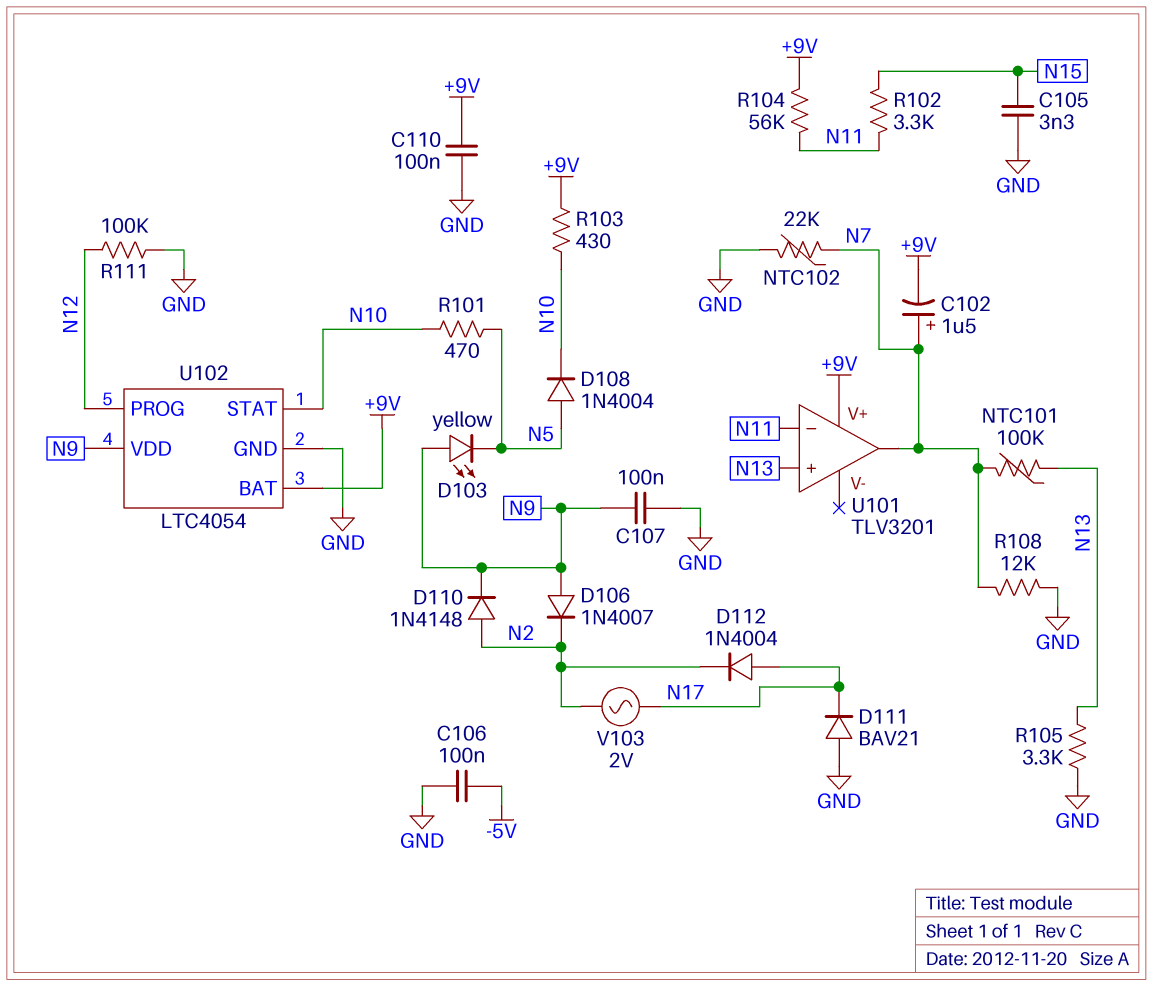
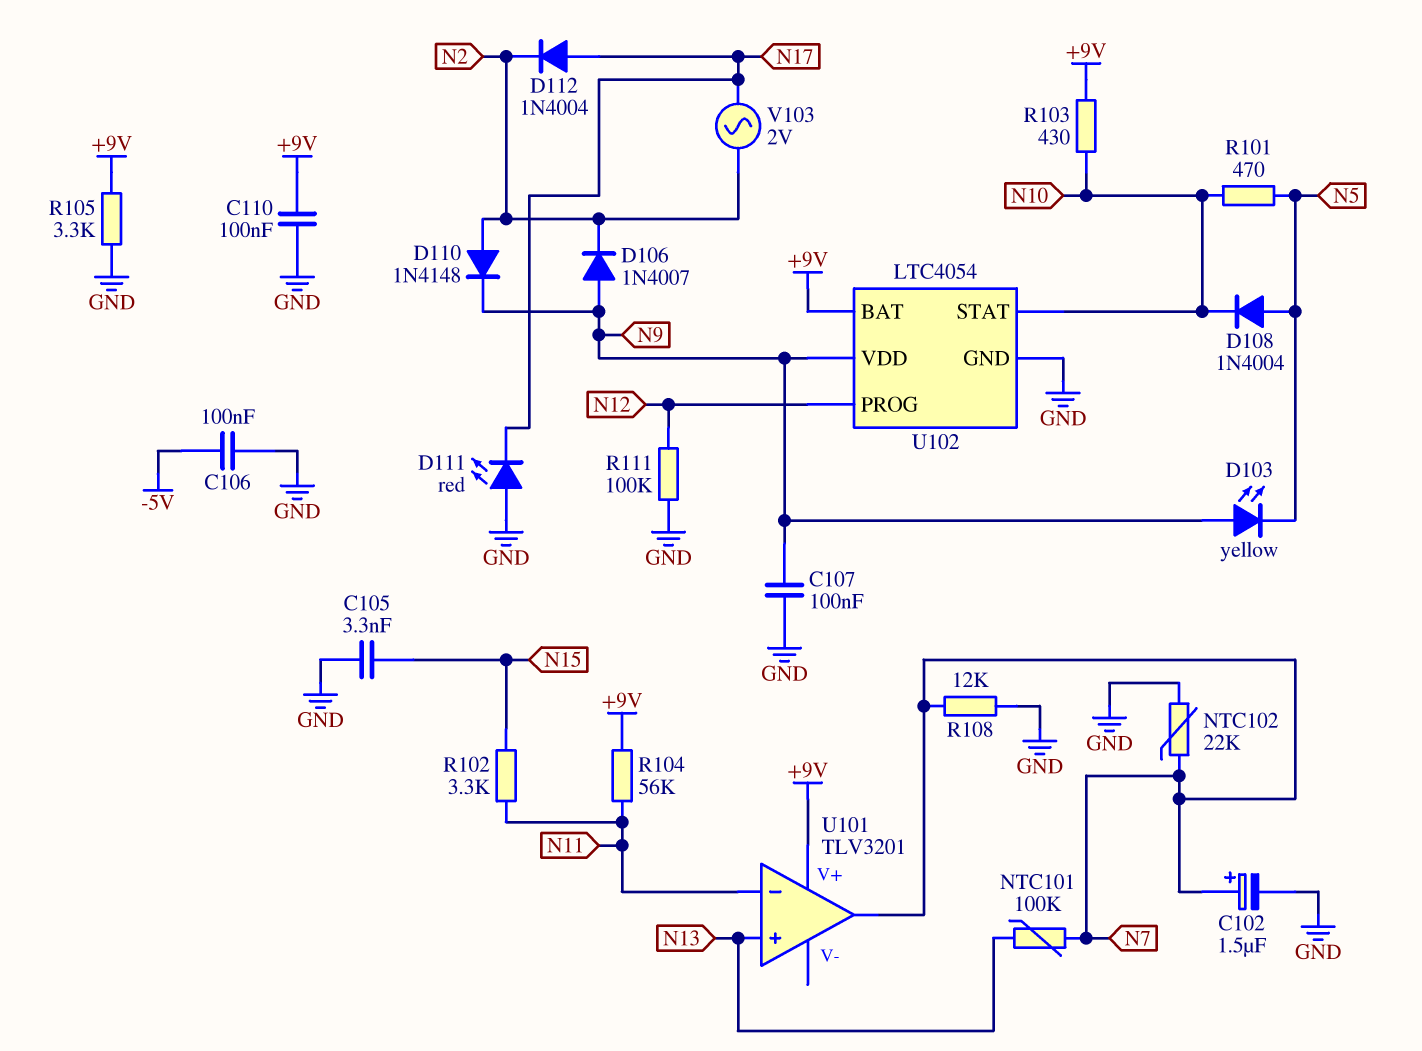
C102: 1.5uF (plus N7, minus +9V) -> 1.5uF (plus N7, minus GND)
D111: diode BAV21 (A GND, K N17) -> LED red (A GND, K N17)
R105: 3.3k (GND, N13) -> 3.3k (+9V, GND)

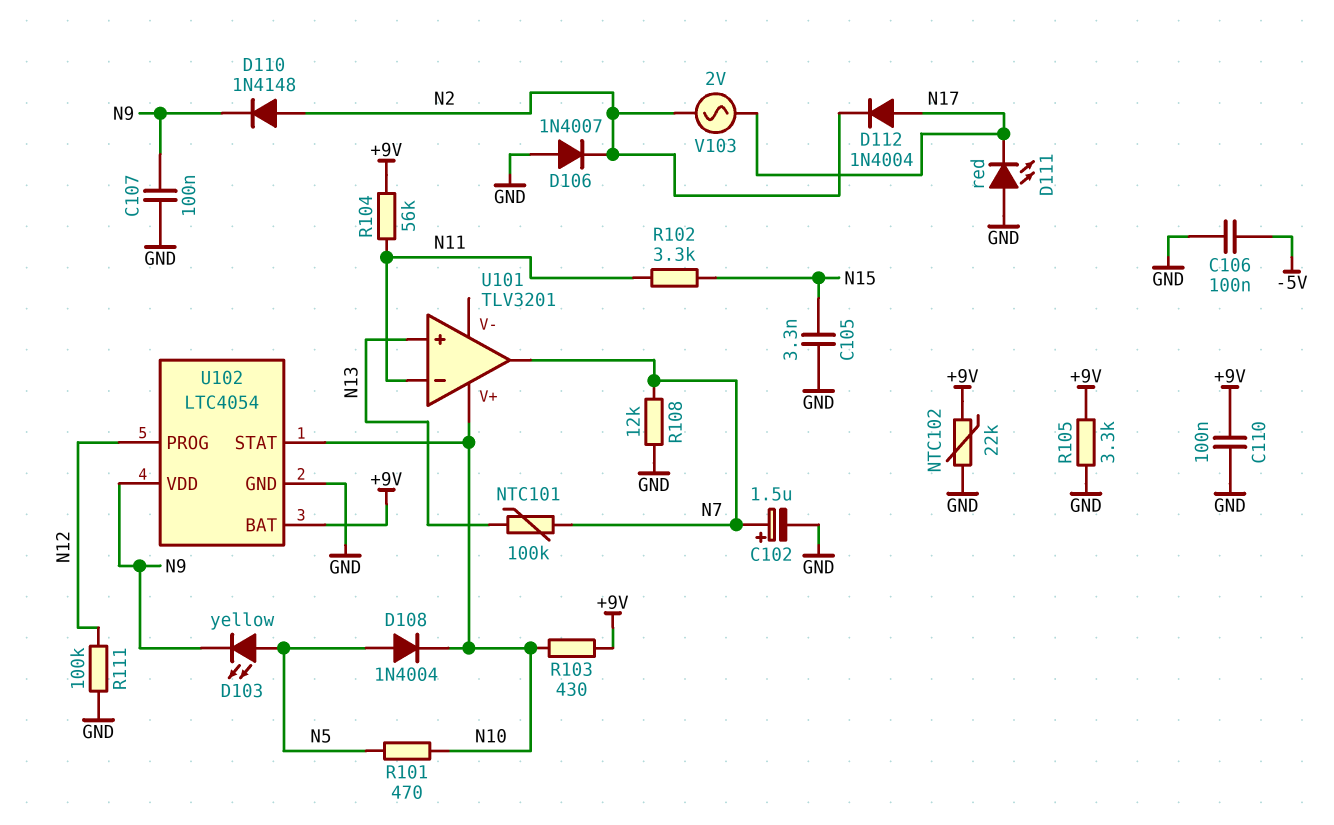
D103: LED yellow (A N9, K N5) -> LED yellow (A N5, K N9)
D106: diode 1N4007 (A N9, K N2) -> diode 1N4007 (A GND, K N2)
NTC102: 22k (GND, N7) -> 22k (+9V, GND)
U101 pin V+: +9V -> N10

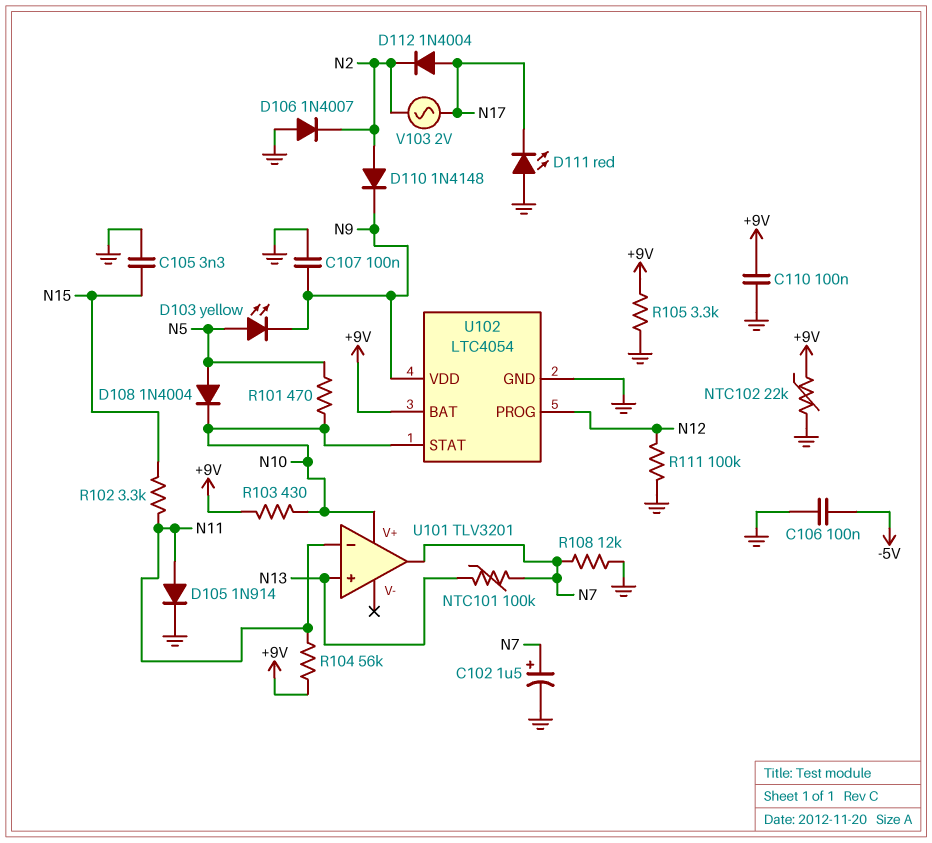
D105: none -> diode 1N914 (A N11, K GND)

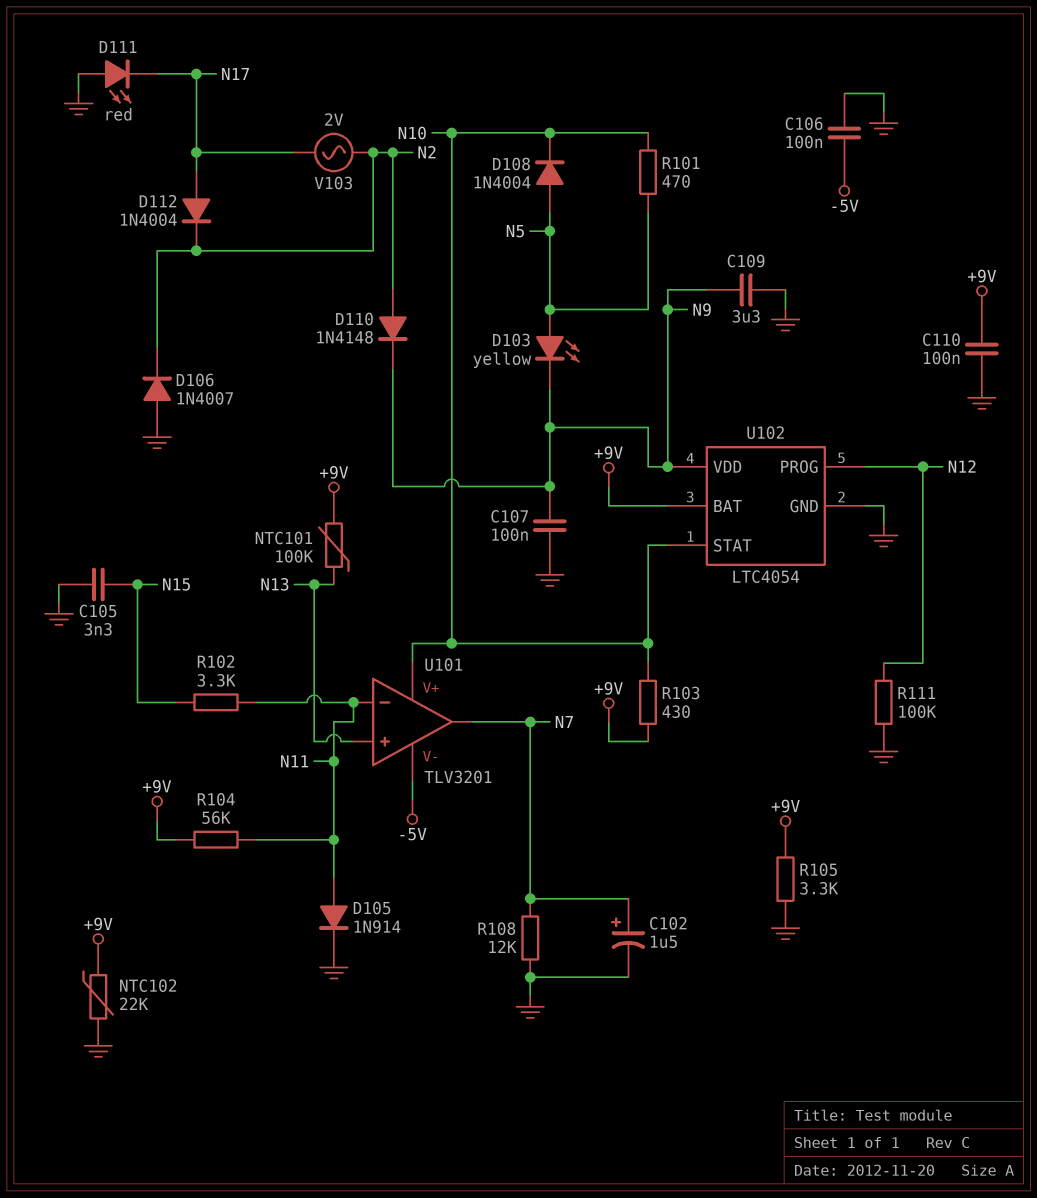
C109: none -> 3.3uF (GND, N9)
NTC101: 100k (N7, N13) -> 100k (+9V, N13)
U101 pin V-: none -> -5V

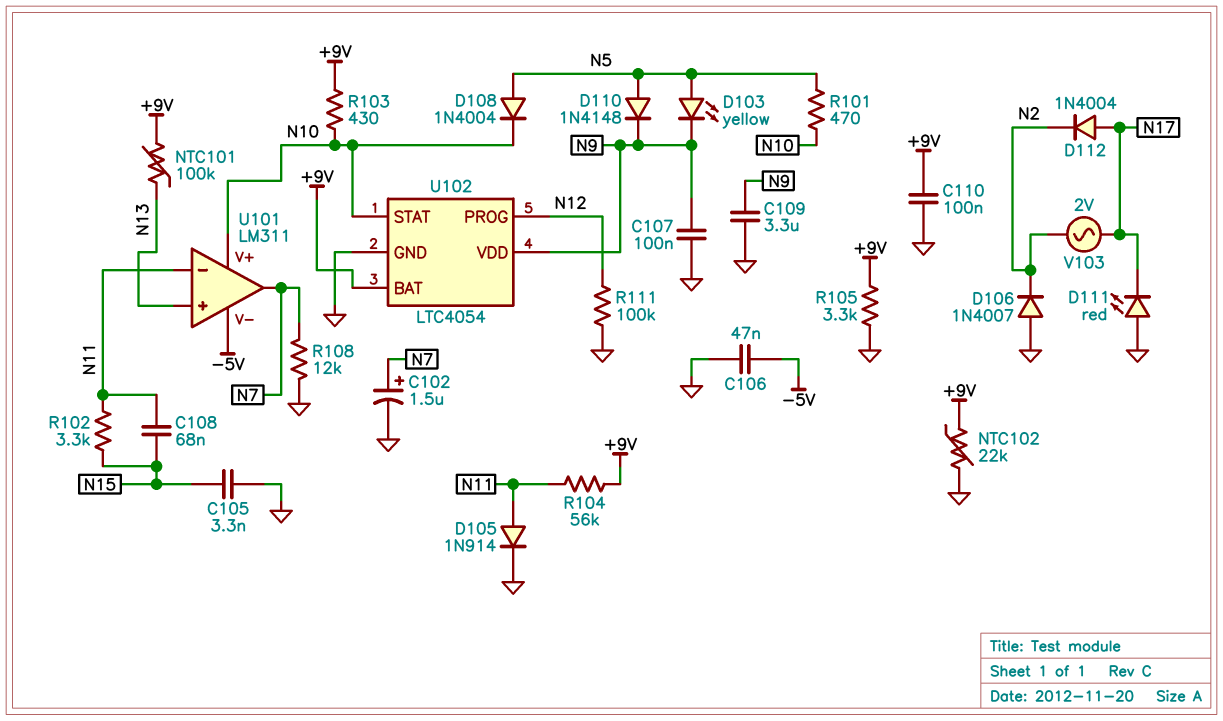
C106: 100nF (-5V, GND) -> 47nF (-5V, GND)
C108: none -> 68nF (N11, N15)
D110: diode 1N4148 (A N2, K N9) -> diode 1N4148 (A N5, K N9)
U101: TLV3201 -> LM311

